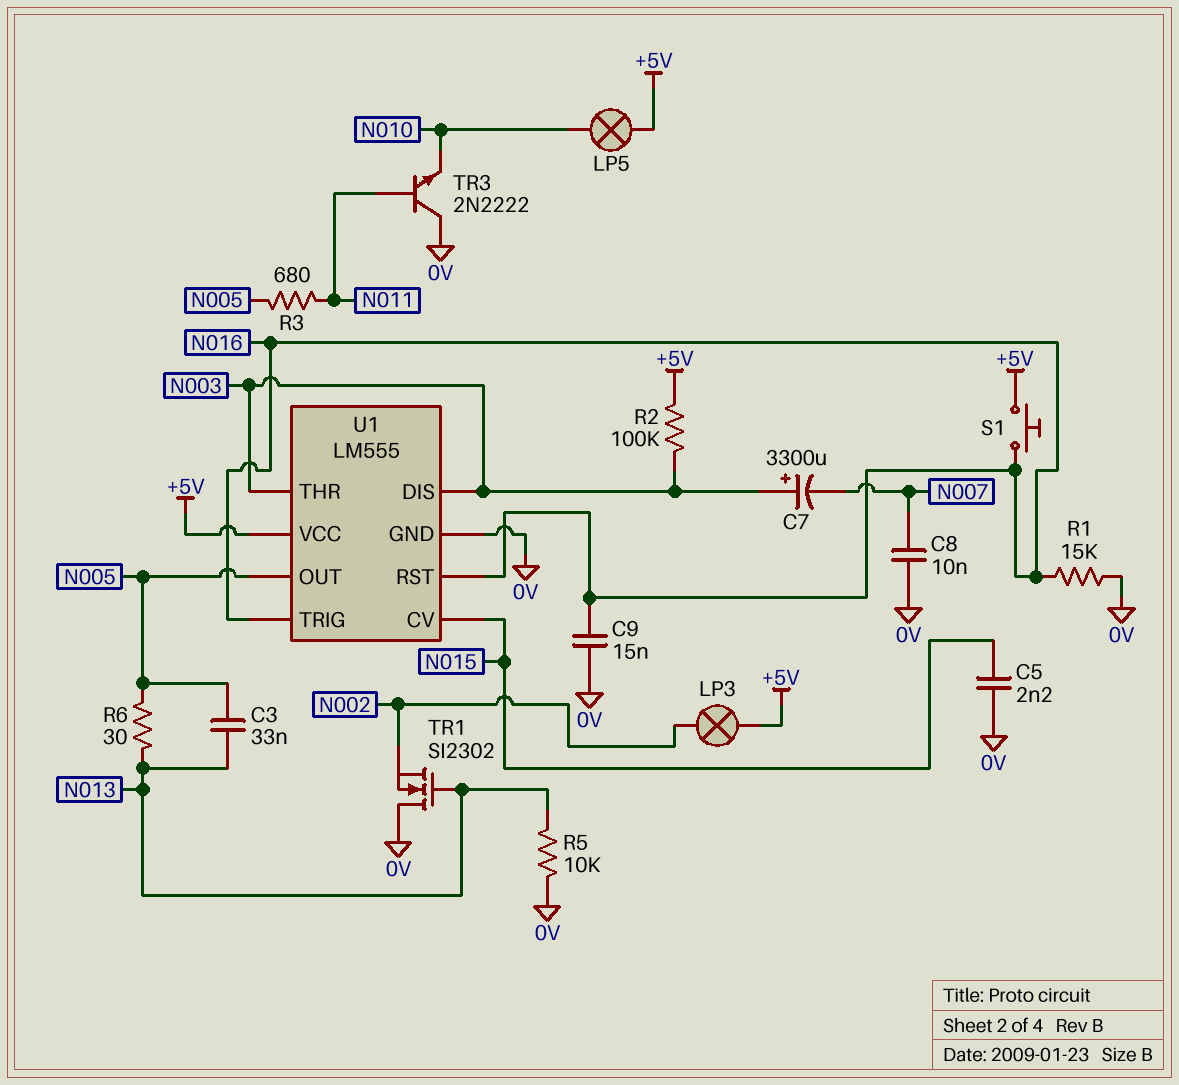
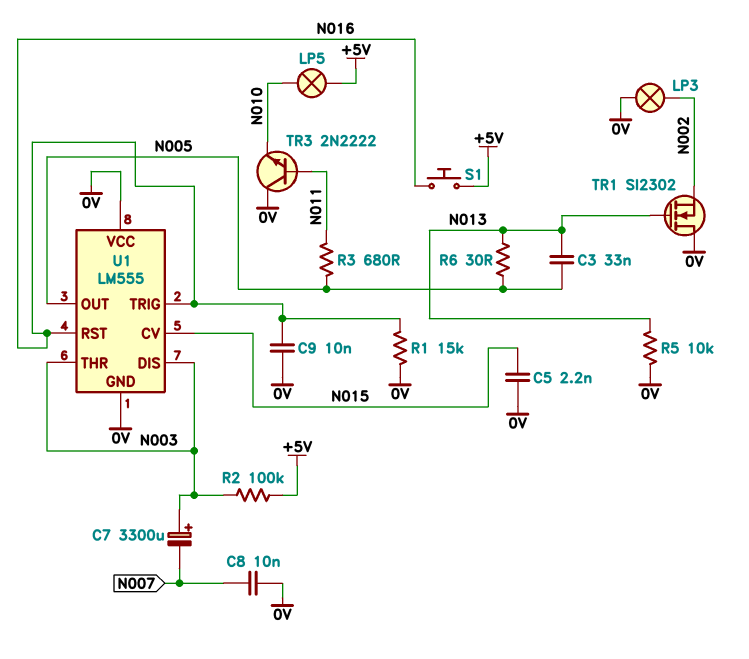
C9: 15nF (0V, N016) -> 10nF (0V, N016)
LP3: lamp (+5V, N002) -> lamp (0V, N002)
U1 pin VCC: +5V -> 0V

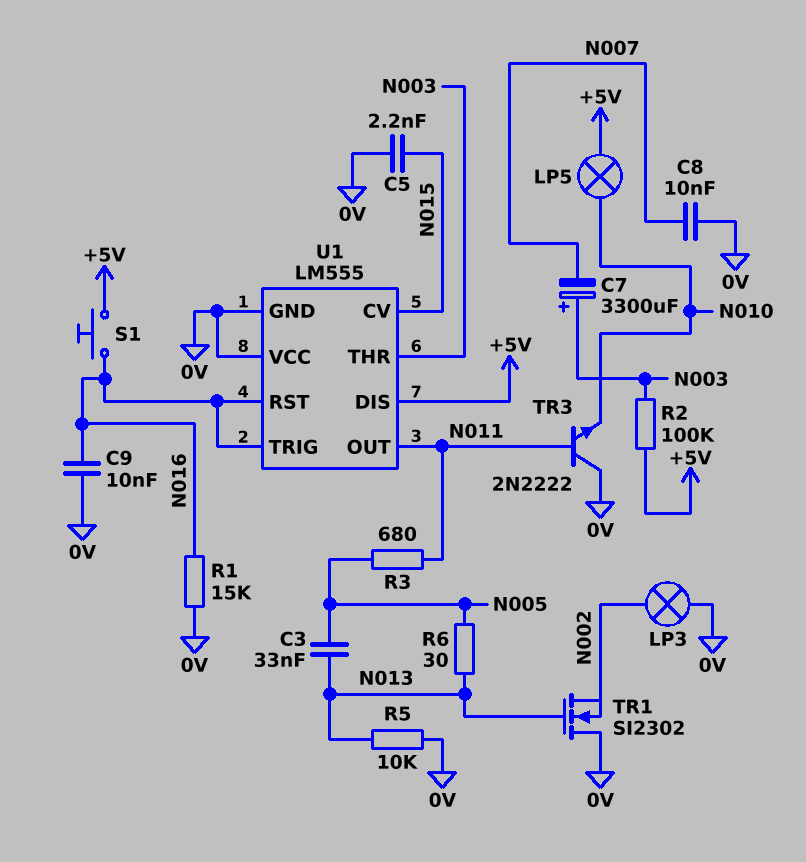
U1 pin DIS: N003 -> +5V
U1 pin OUT: N005 -> N011

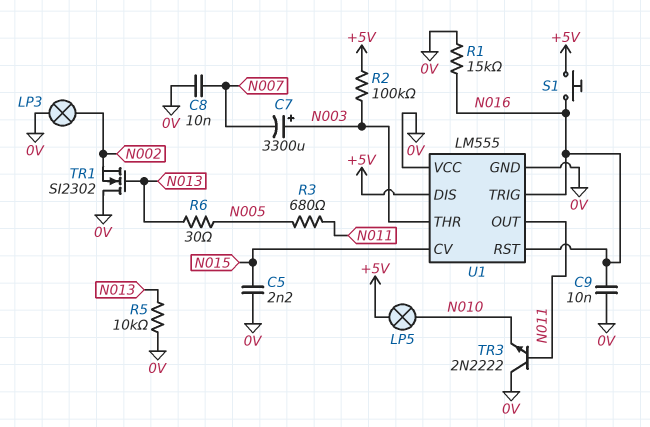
C3: 33nF (N005, N013) -> none

